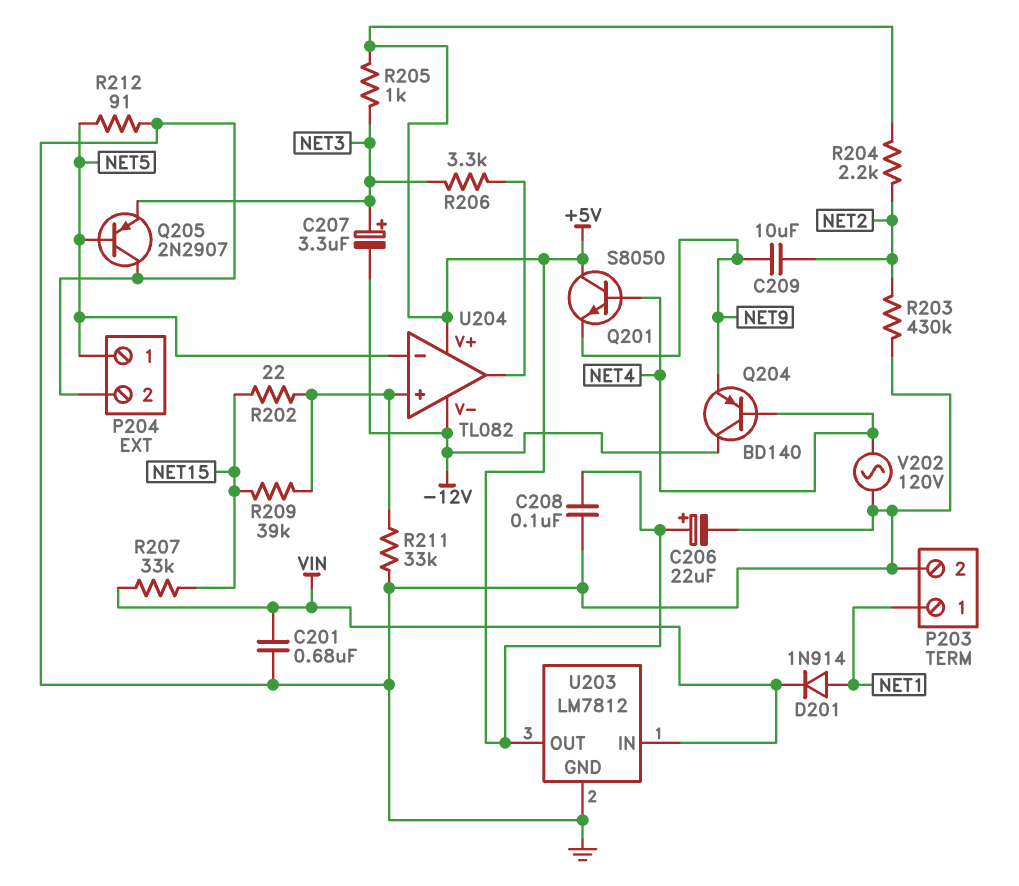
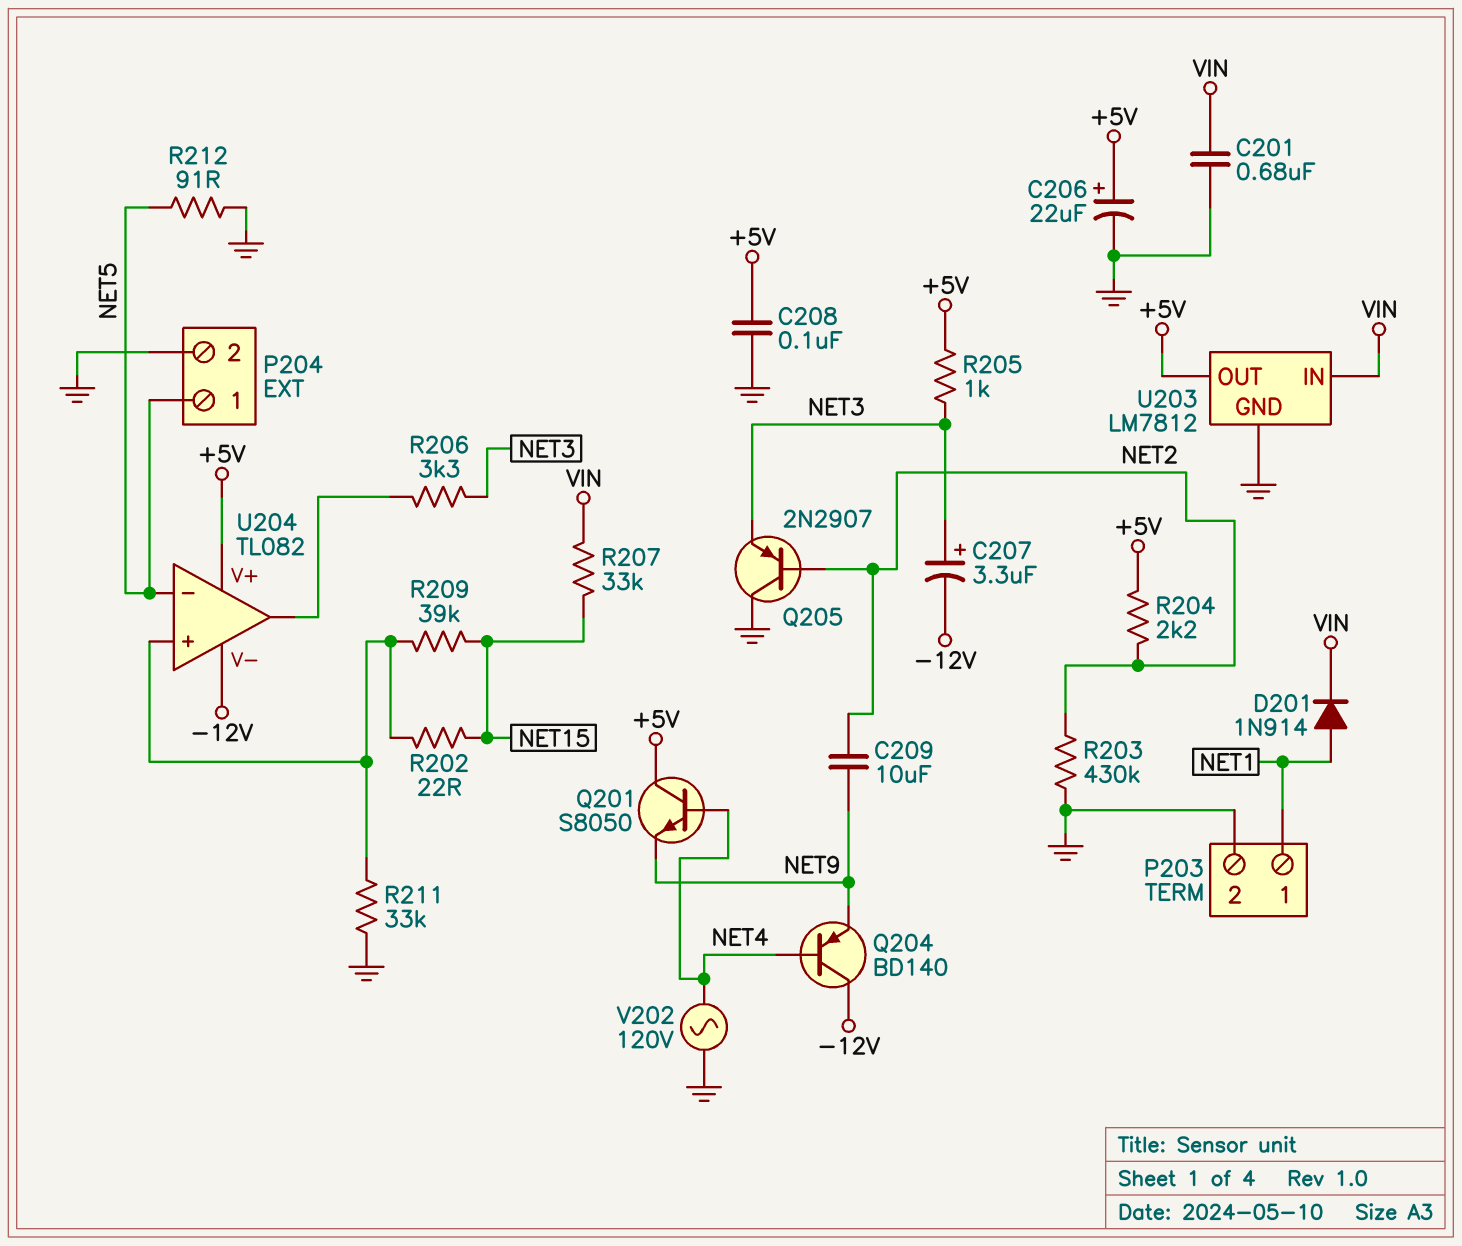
Q205: PNP 2N2907 (B NET5, C GND, E NET3) -> PNP 2N2907 (B NET2, C GND, E NET3)

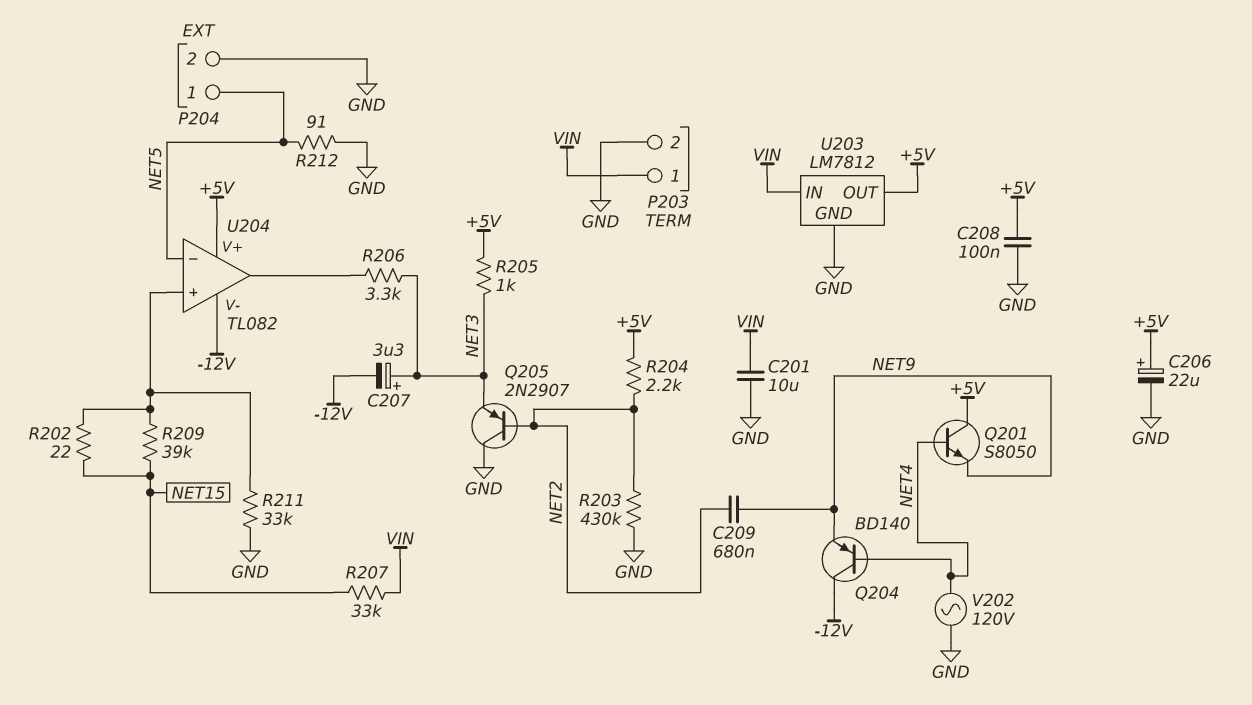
C201: 680nF (GND, VIN) -> 10uF (GND, VIN)
C209: 10uF (NET2, NET9) -> 680nF (NET2, NET9)
D201: diode 1N914 (A NET1, K VIN) -> none
P203 pin 1: NET1 -> VIN

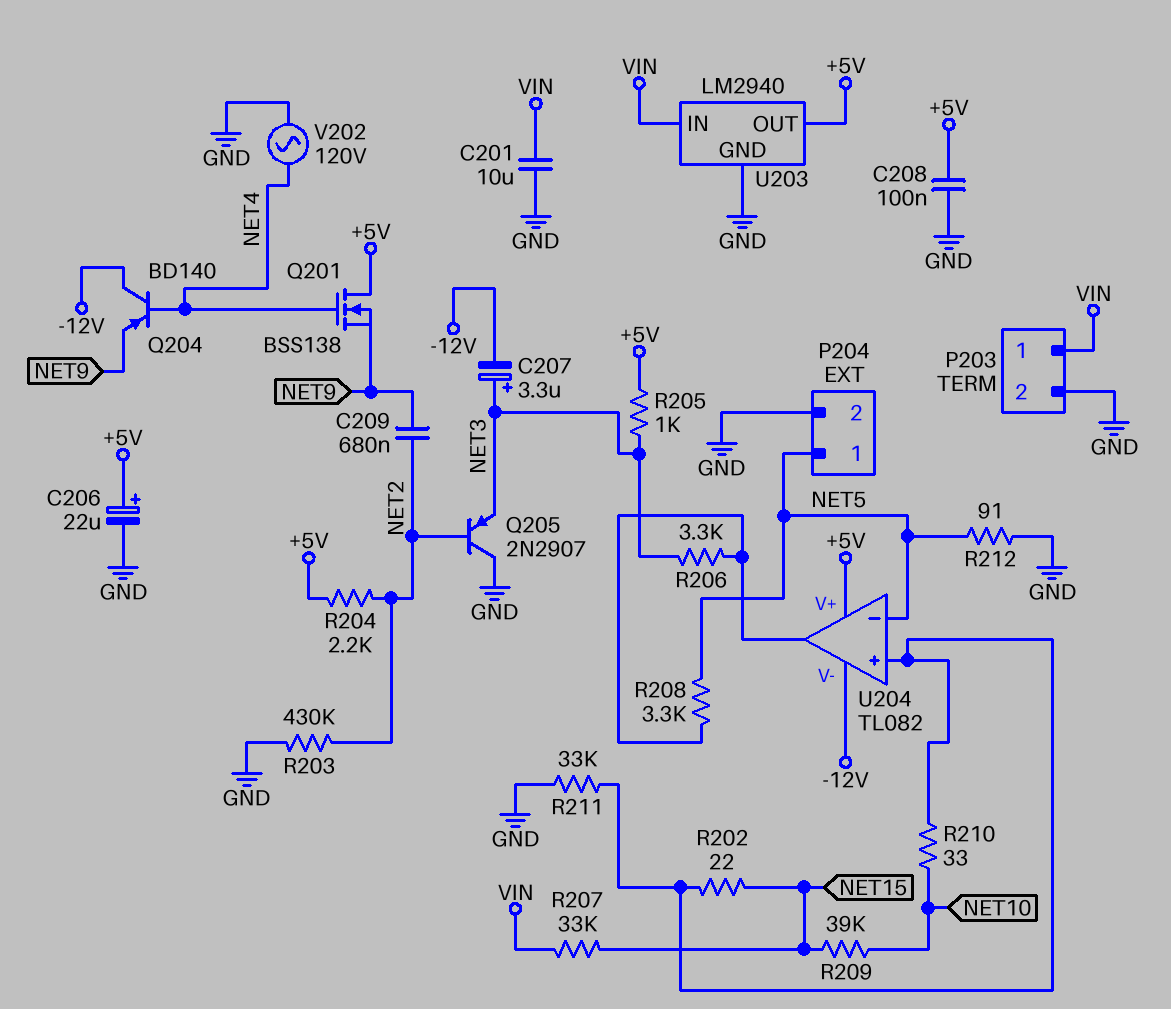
Q201: NPN S8050 (B NET4, C +5V, E NET9) -> NMOS BSS138 (G NET4, D +5V, S NET9)
R208: none -> 3.3k (NET5, U204/out)
R209: 39k (NET15, U204/in+) -> 39k (NET10, NET15)
R210: none -> 33 (NET10, U204/in+)
U203: LM7812 -> LM2940

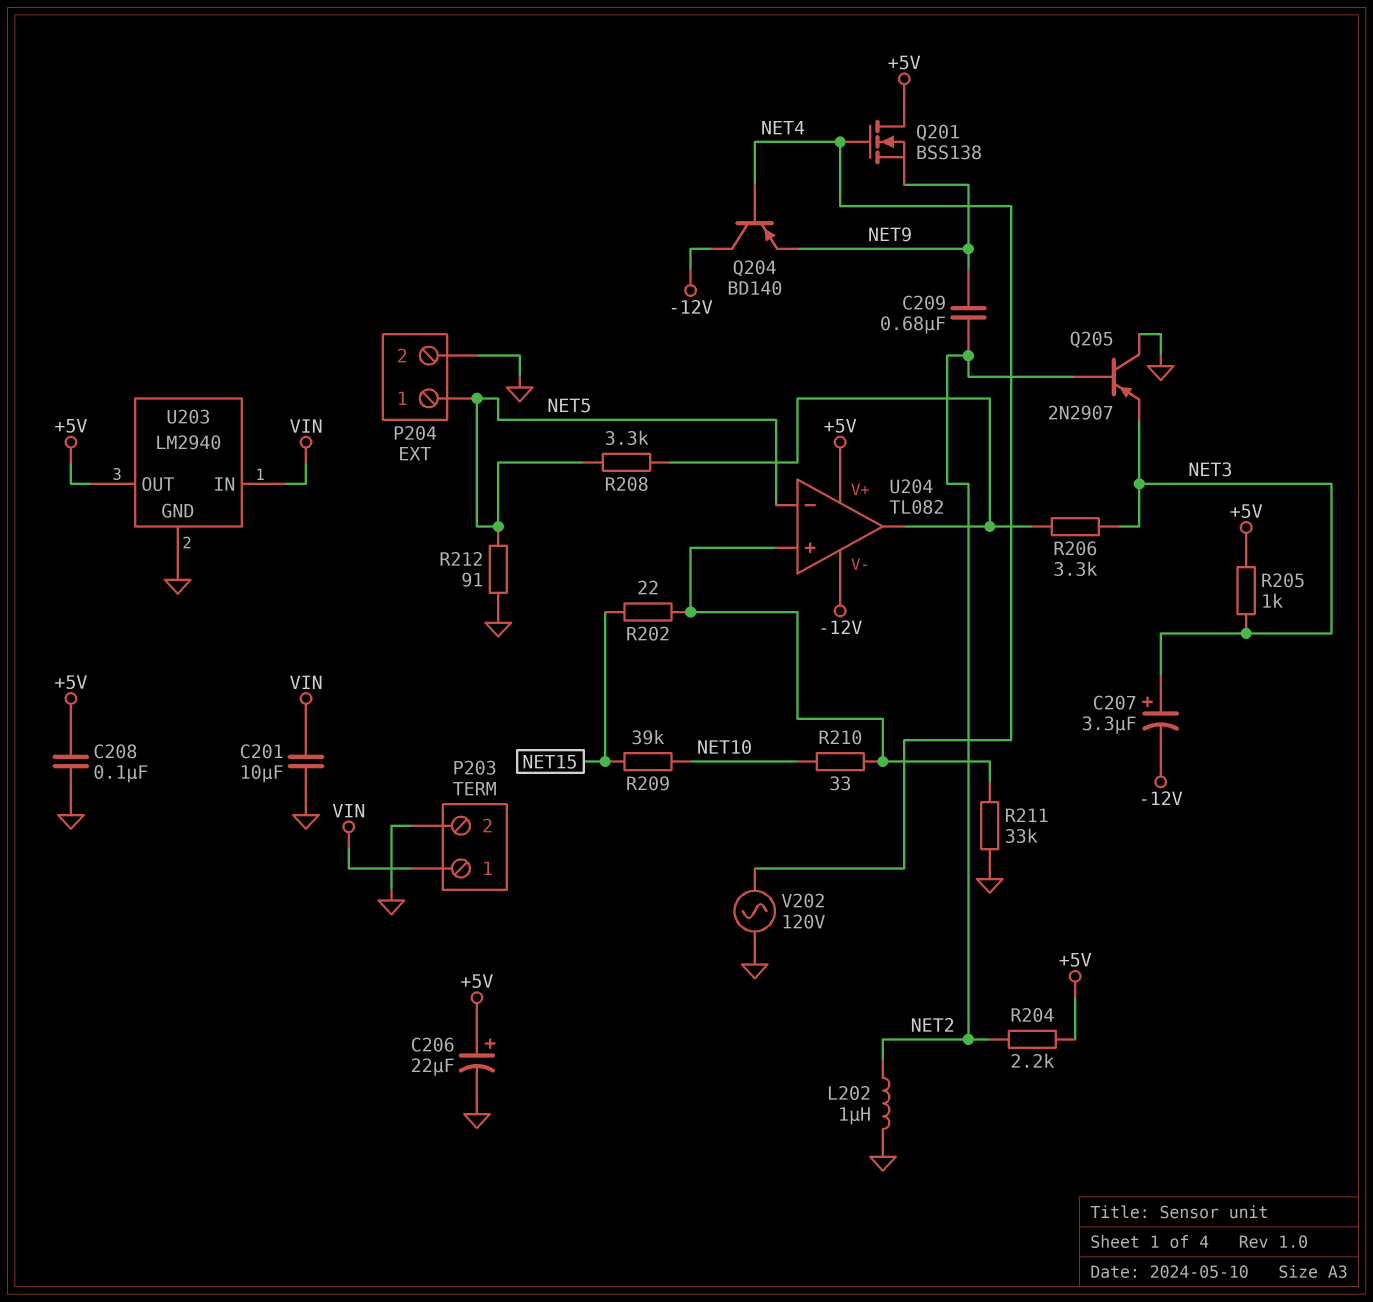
L202: none -> 1uH (GND, NET2)
R203: 430k (GND, NET2) -> none
R207: 33k (NET15, VIN) -> none

